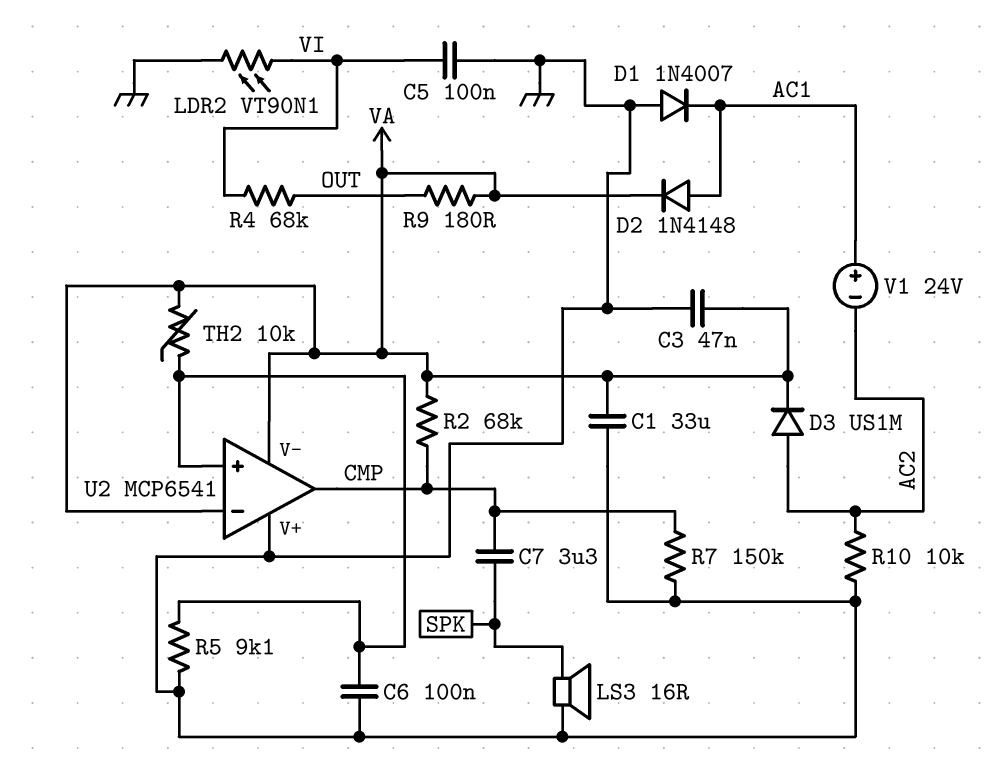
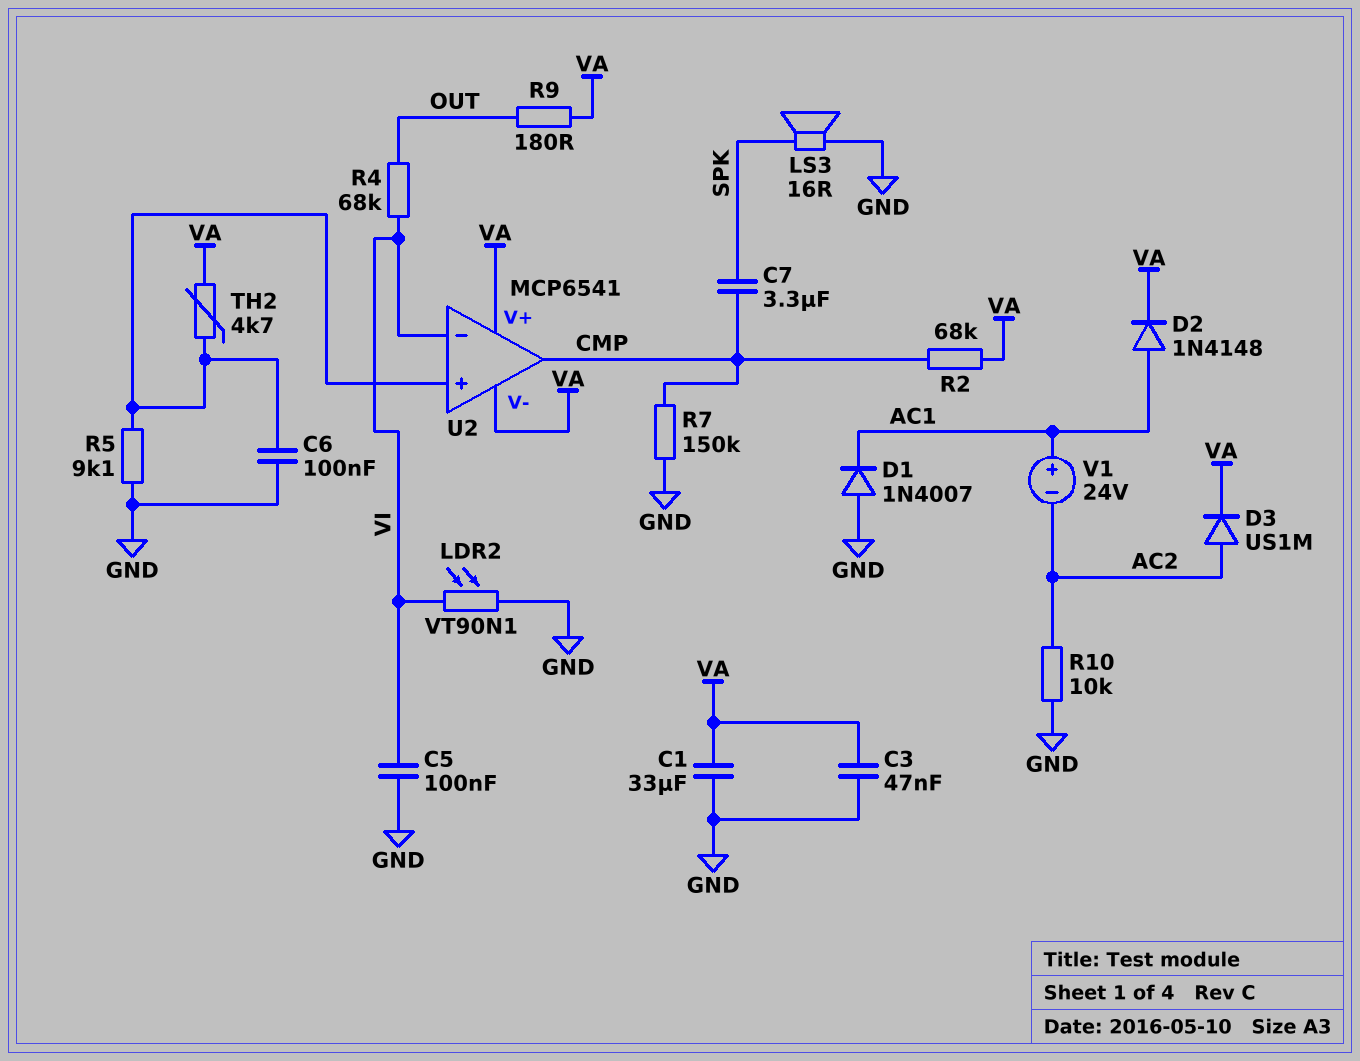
TH2: 10k (U2/in+, VA) -> 4.7k (U2/in+, VA)
U2 pin V+: GND -> VA
U2 pin in-: VA -> VI

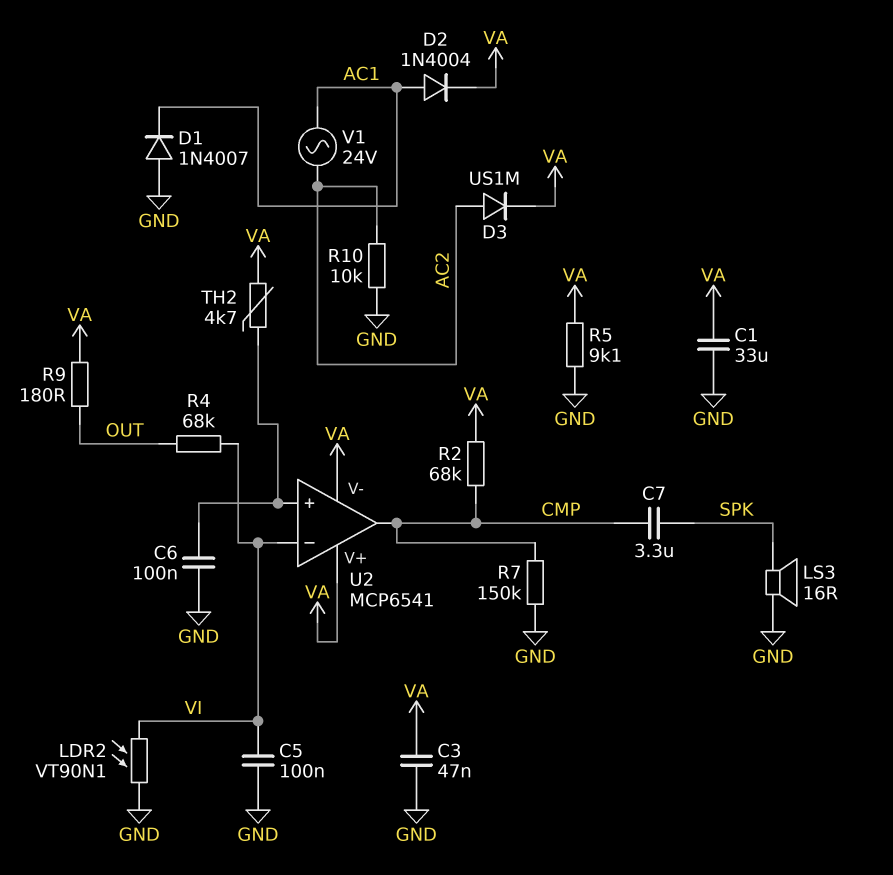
D2: diode 1N4148 (A AC1, K VA) -> diode 1N4004 (A AC1, K VA)
R5: 9.1k (GND, U2/in+) -> 9.1k (GND, VA)
V1: 24V (plus AC1, minus AC2) -> AC 24V (AC1, AC2)

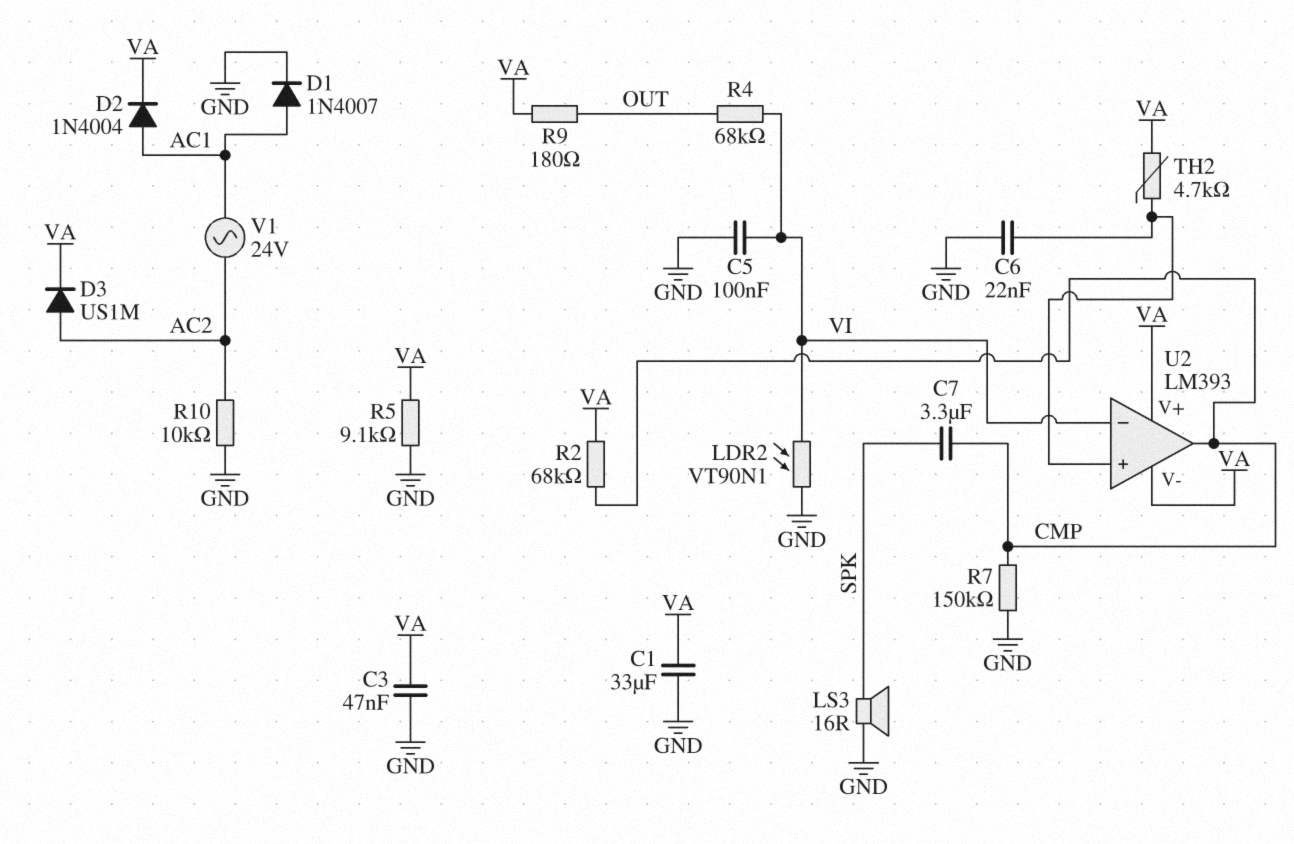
C6: 100nF (GND, U2/in+) -> 22nF (GND, U2/in+)
D1: diode 1N4007 (A GND, K AC1) -> diode 1N4007 (A AC1, K GND)
U2: MCP6541 -> LM393

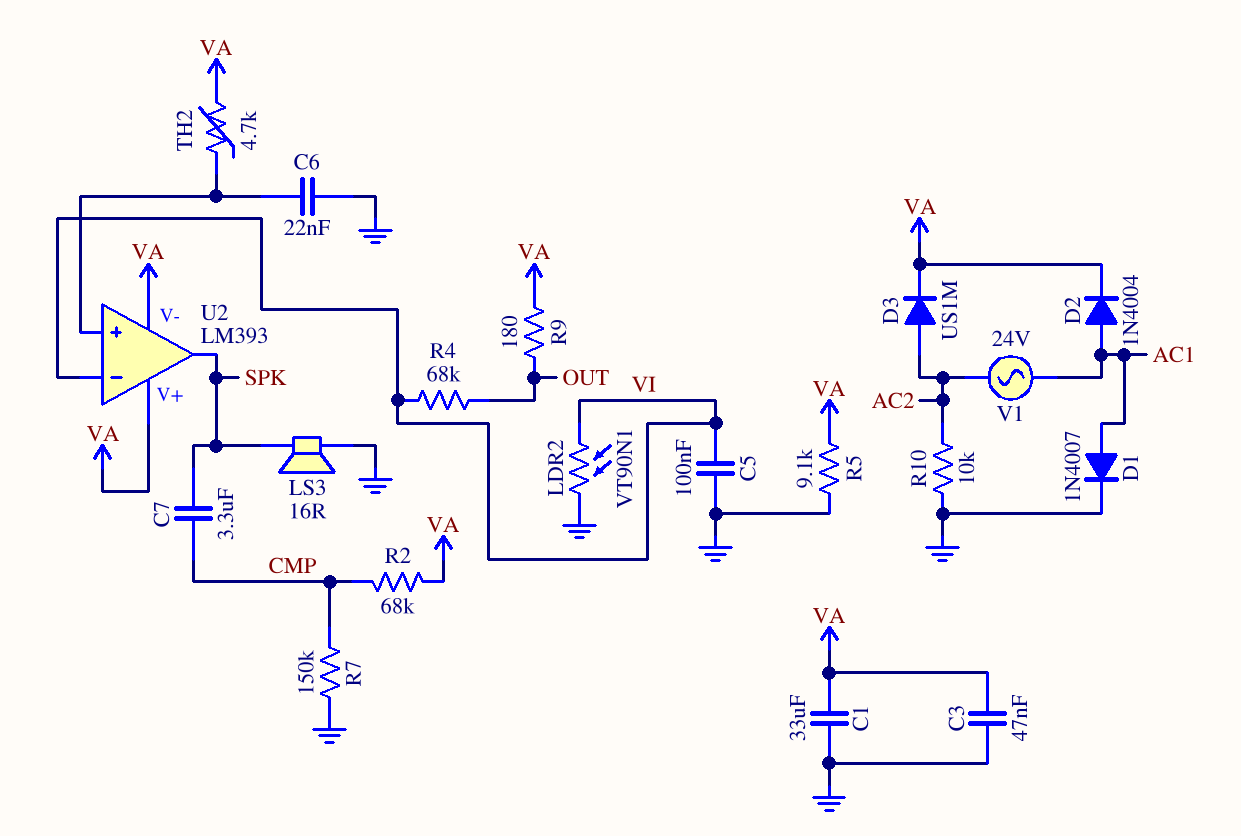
U2 pin out: CMP -> SPK

